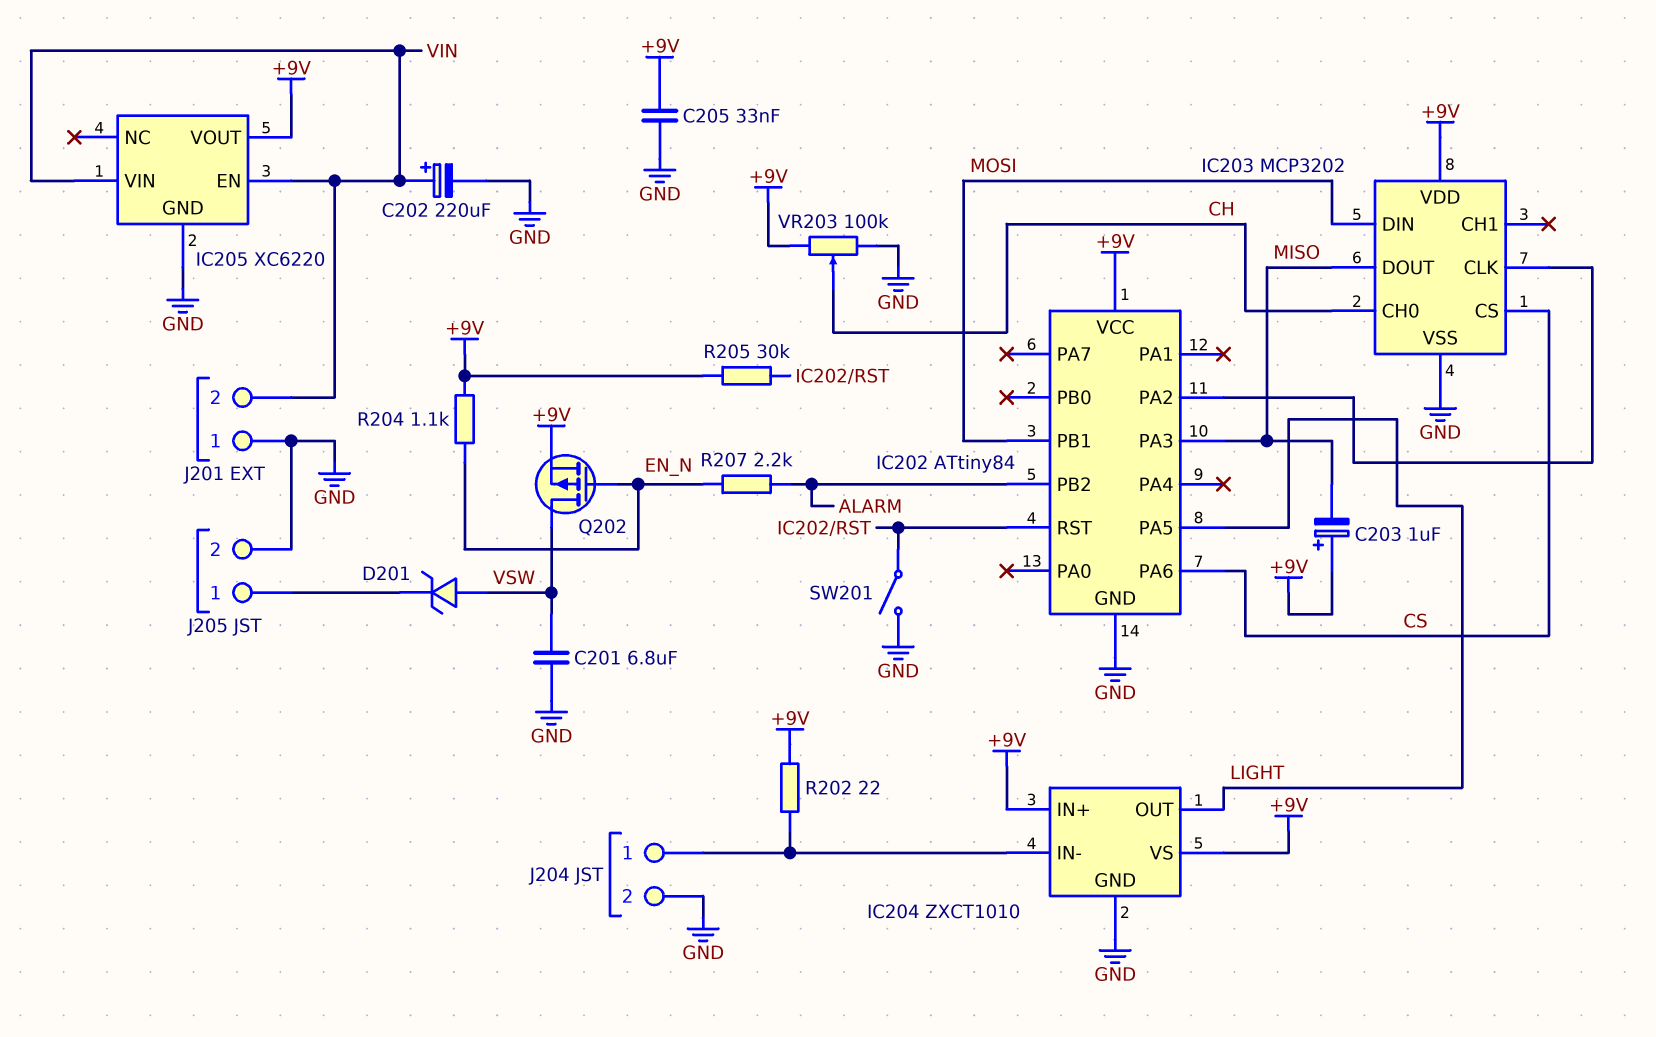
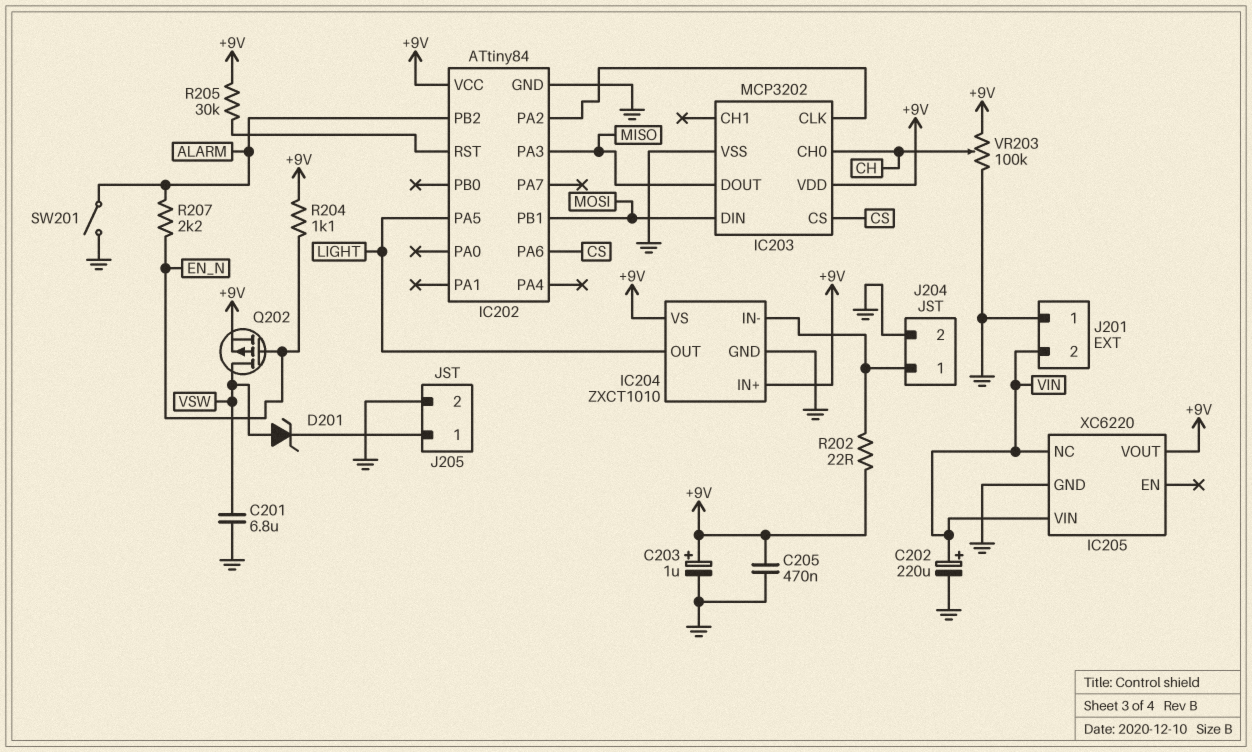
C203: 1uF (plus +9V, minus MISO) -> 1uF (plus +9V, minus GND)
C205: 33nF (+9V, GND) -> 470nF (+9V, GND)
IC205 pin EN: VIN -> none
IC205 pin NC: none -> VIN
SW201: switch (GND, IC202/RST) -> switch (ALARM, GND)

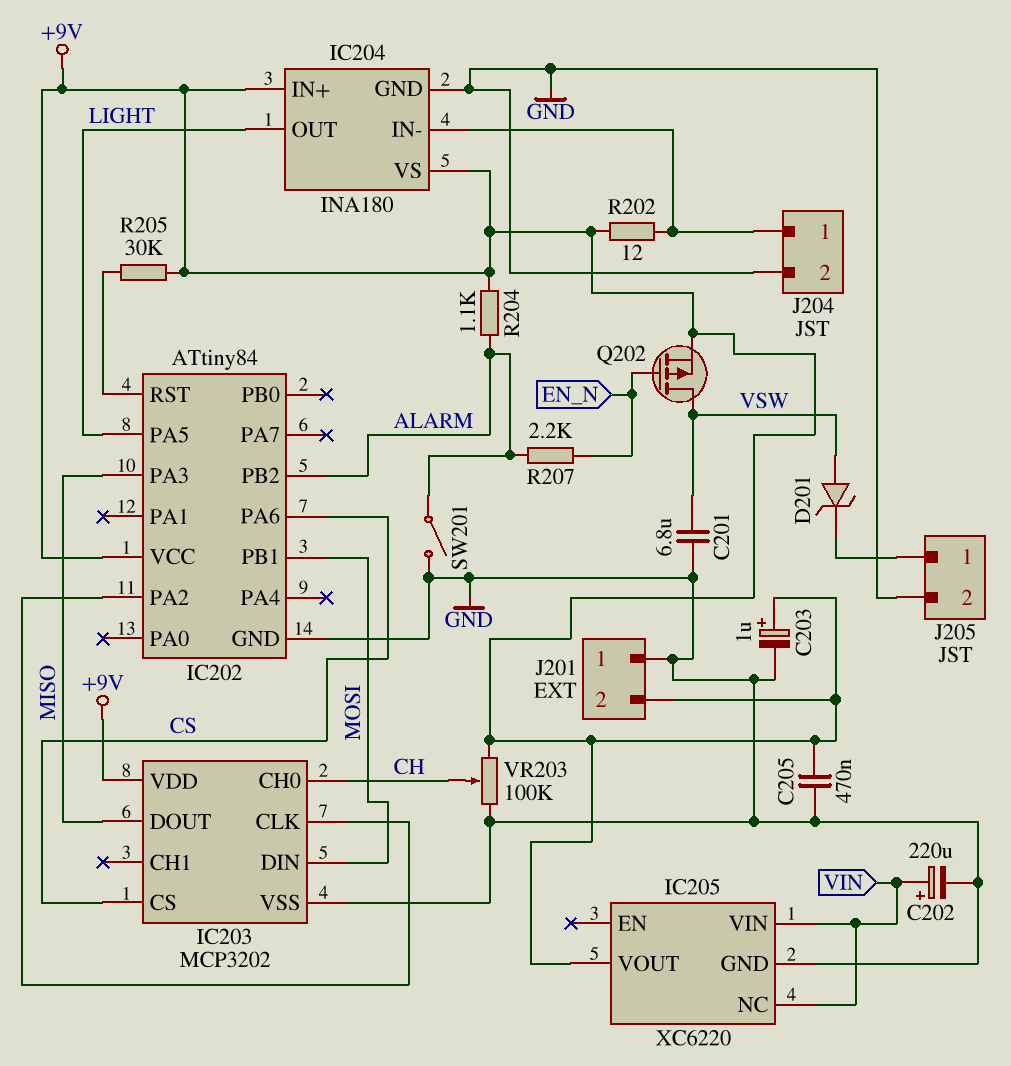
IC204: ZXCT1010 -> INA180
J201 pin 2: VIN -> +9V
R202: 22 (+9V, IC204/IN-) -> 12 (+9V, IC204/IN-)
R204: 1.1k (+9V, EN_N) -> 1.1k (+9V, ALARM)

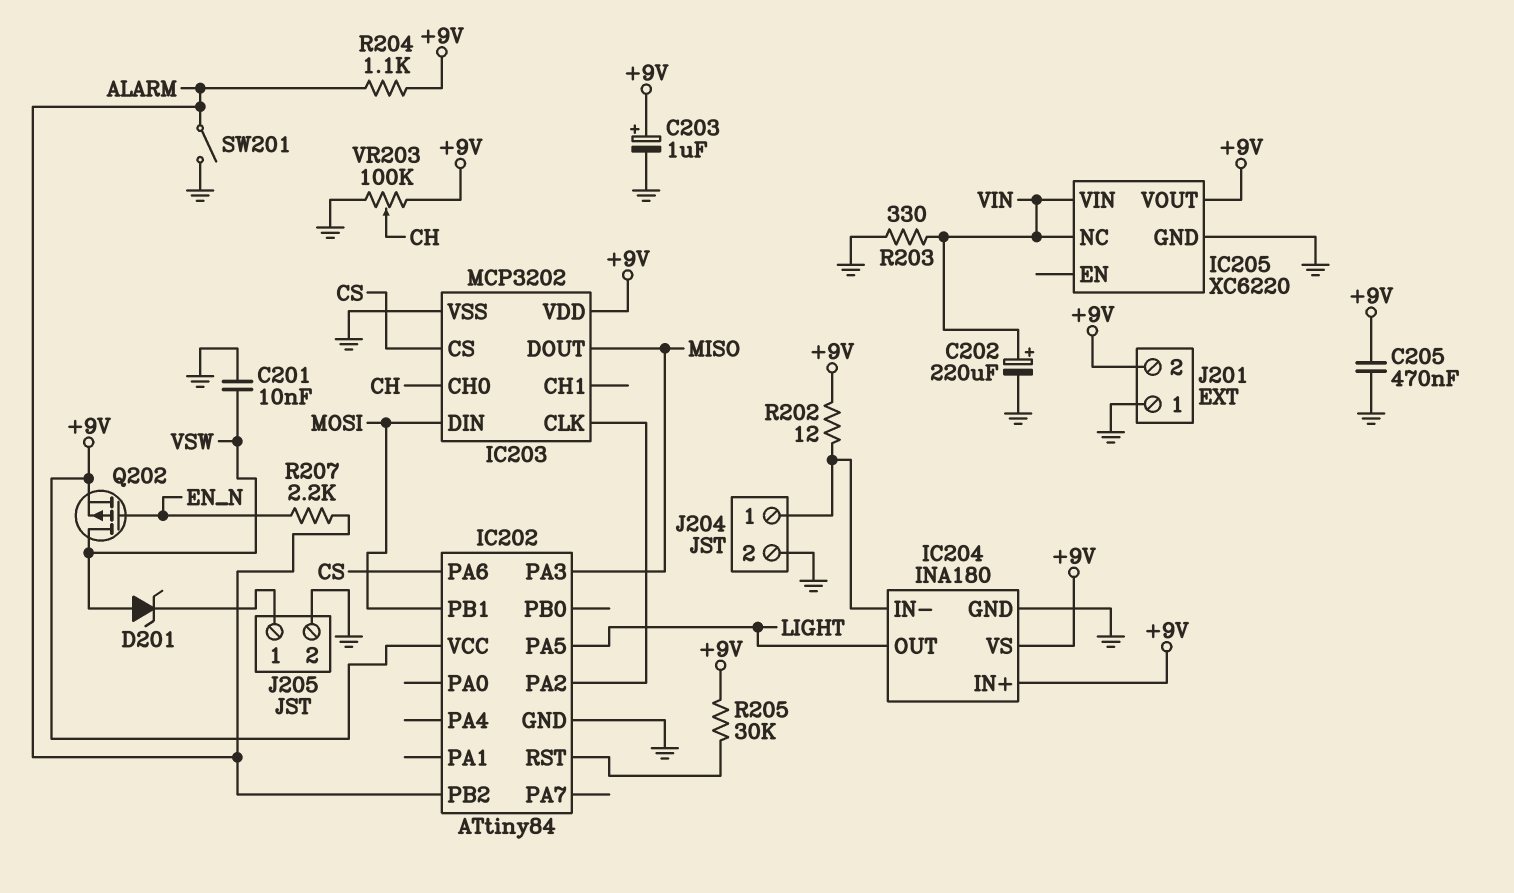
C201: 6.8uF (GND, VSW) -> 10nF (GND, VSW)
R203: none -> 330 (GND, VIN)

